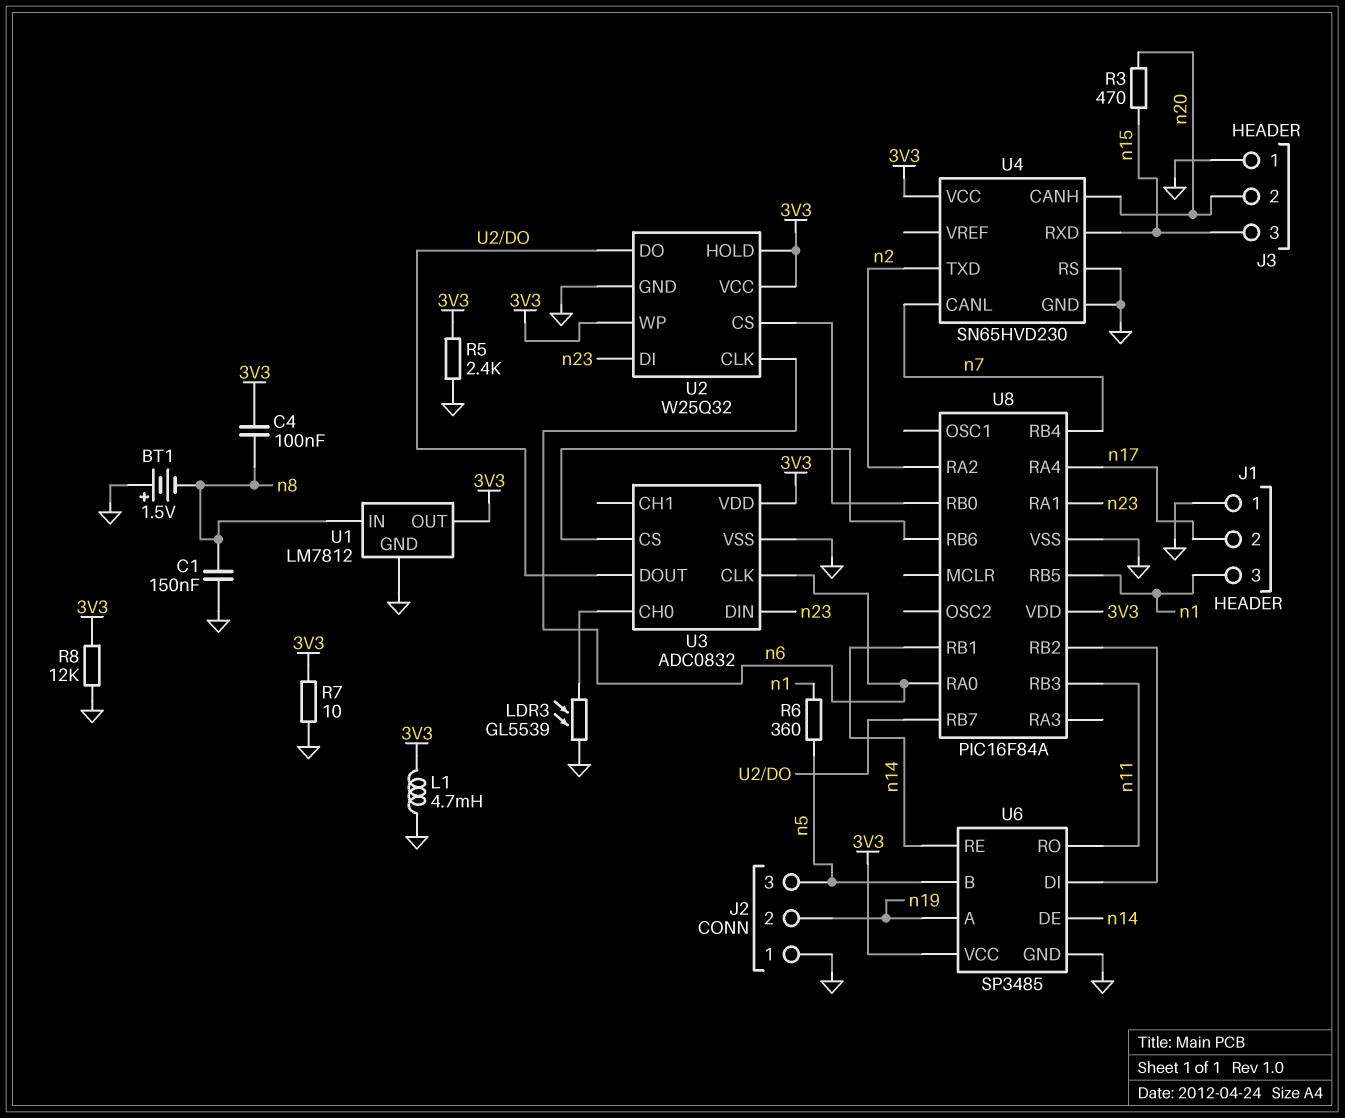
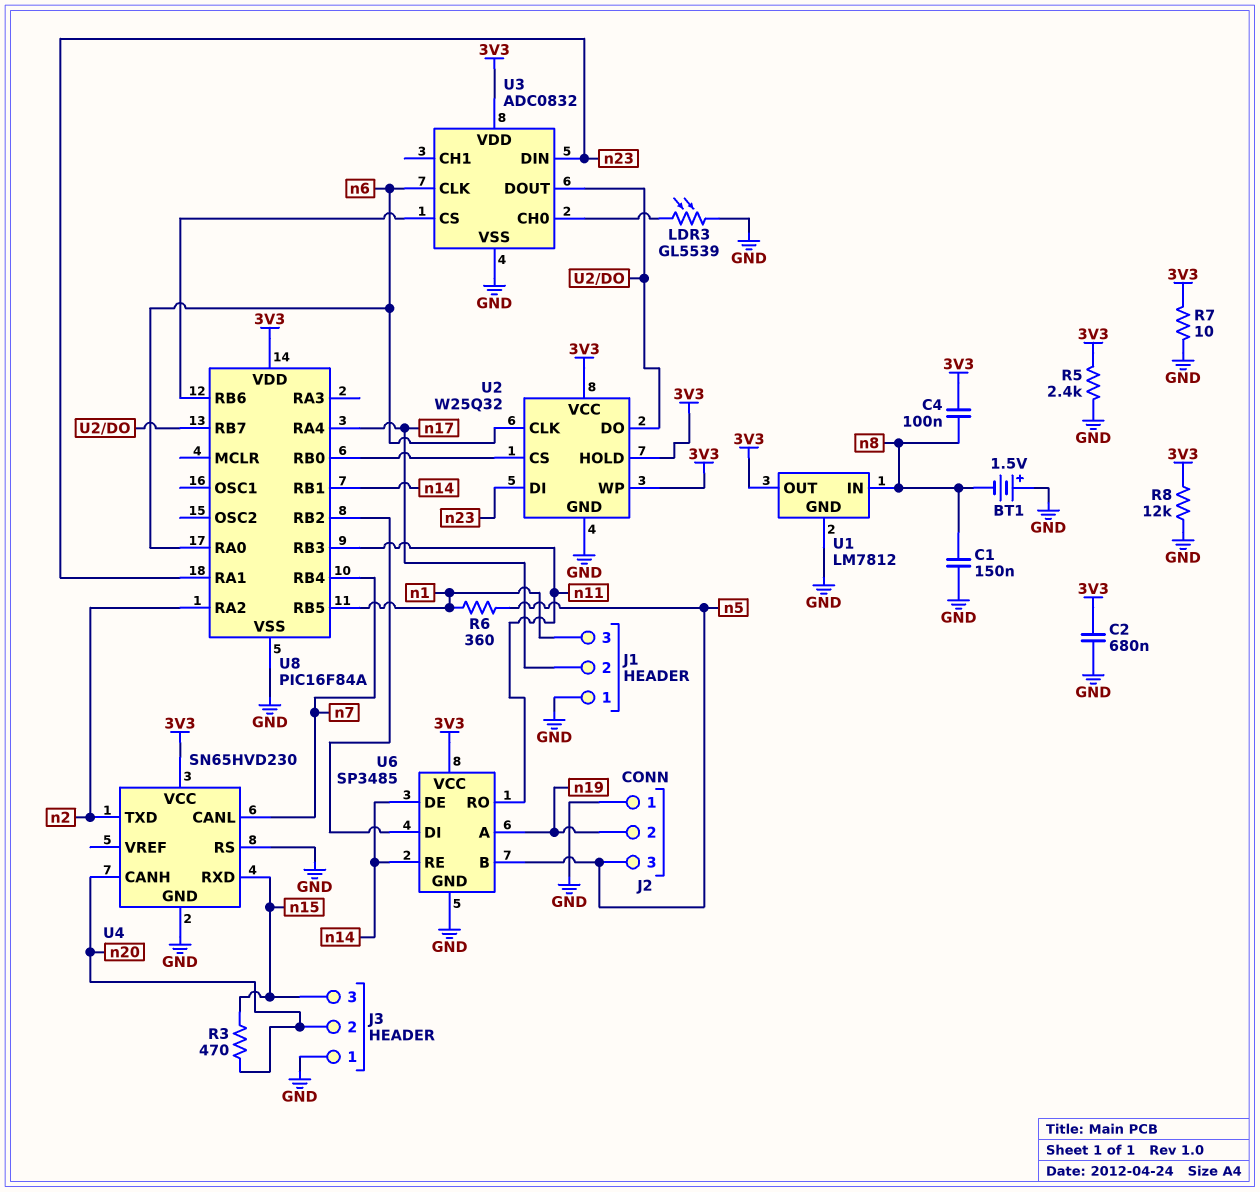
C2: none -> 680nF (3V3, GND)
L1: 4.7mH (3V3, GND) -> none

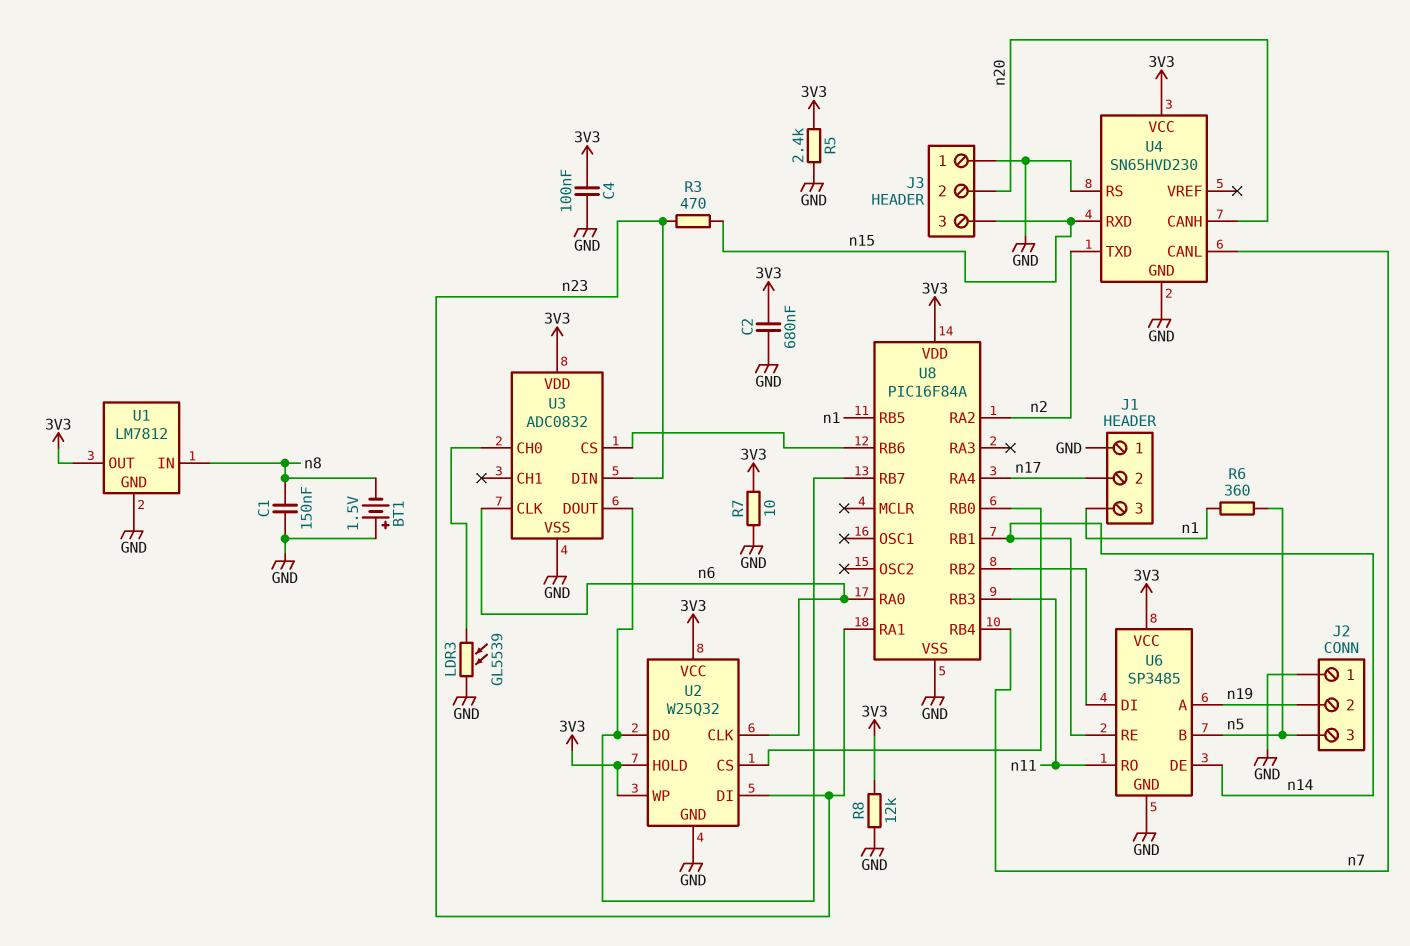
C4: 100nF (3V3, n8) -> 100nF (3V3, GND)
R3: 470 (n15, n20) -> 470 (n15, n23)

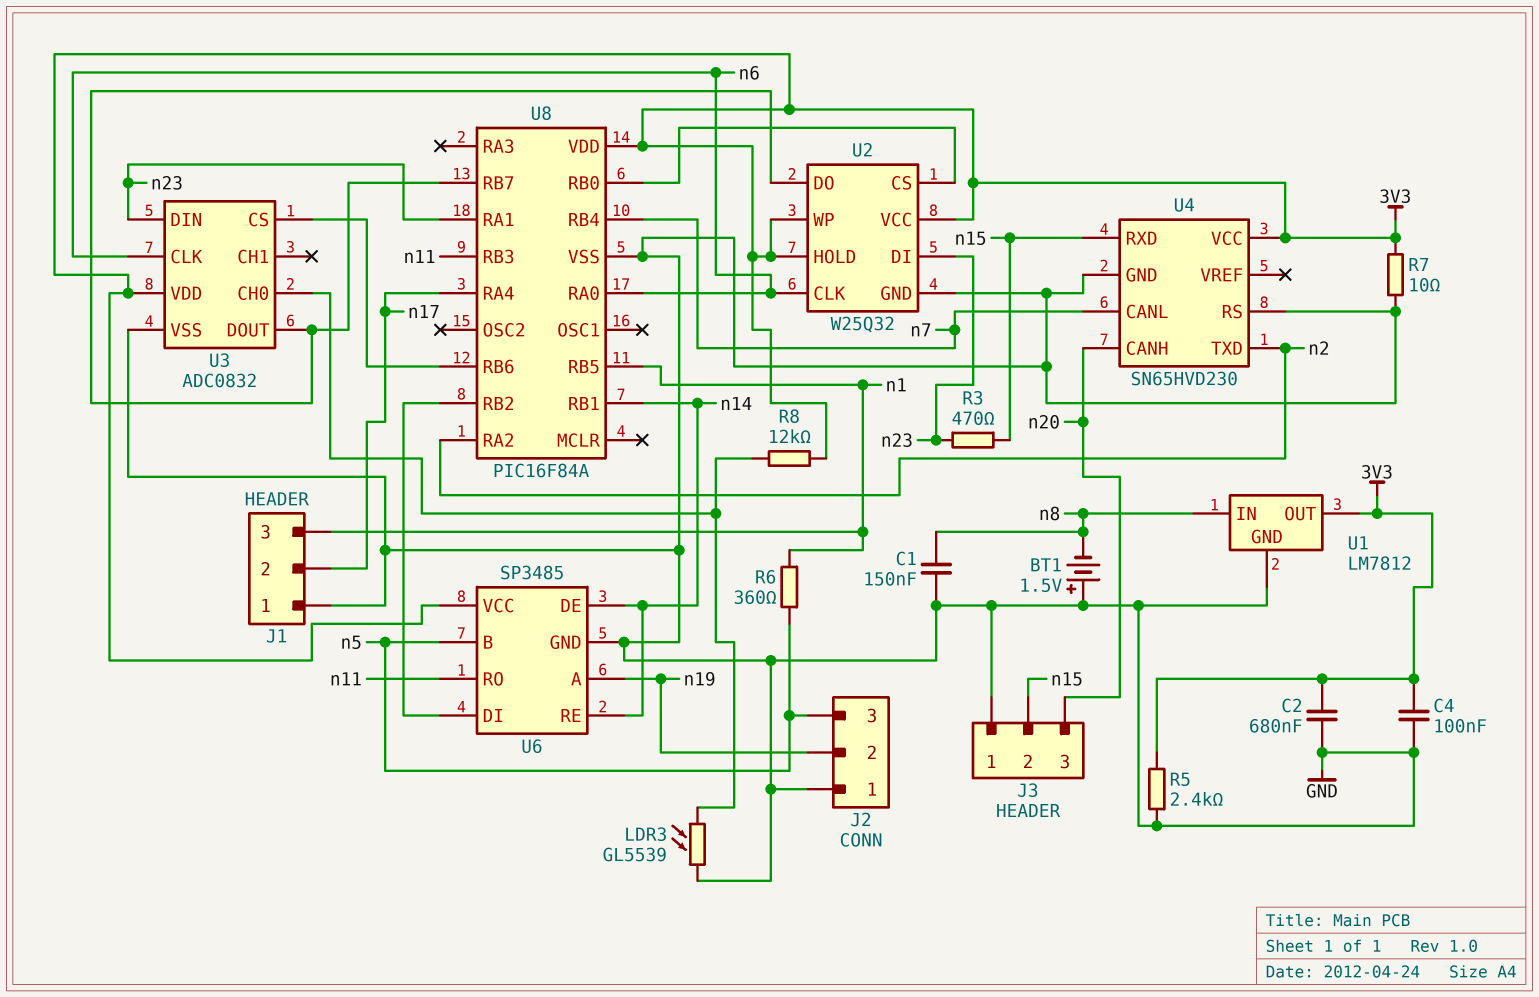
J3 pin 2: n20 -> n15
J3 pin 3: n15 -> n20
R8: 12k (3V3, GND) -> 12k (3V3, U3/CH0)

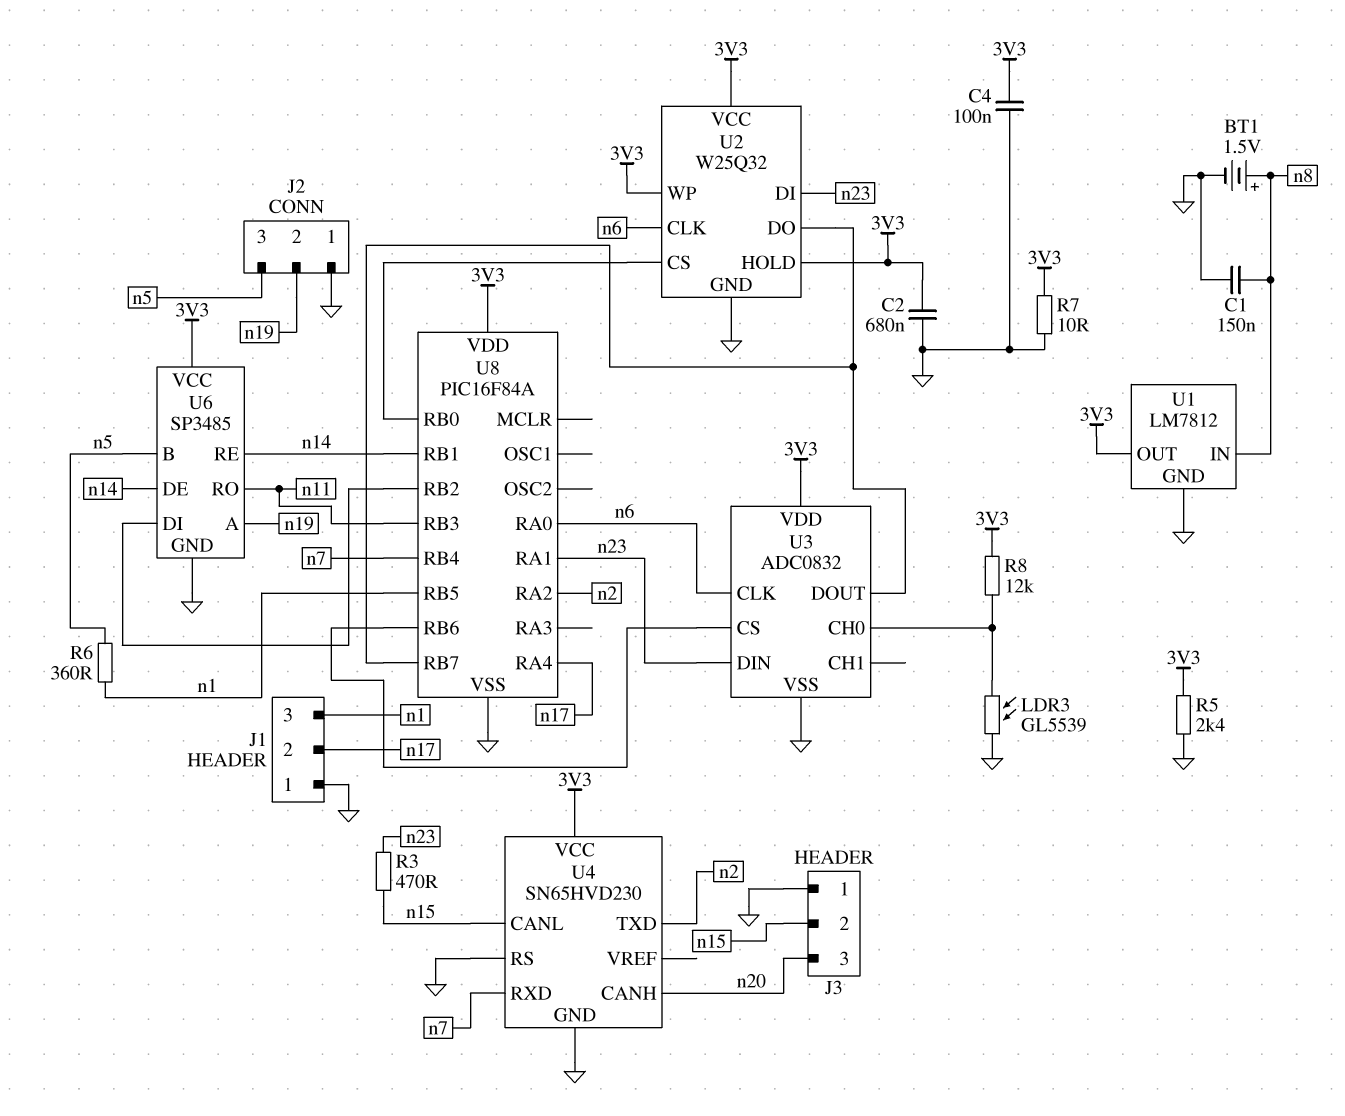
BT1: 1.5V (plus GND, minus n8) -> 1.5V (plus n8, minus GND)
U4 pin CANL: n7 -> n15
U4 pin RXD: n15 -> n7

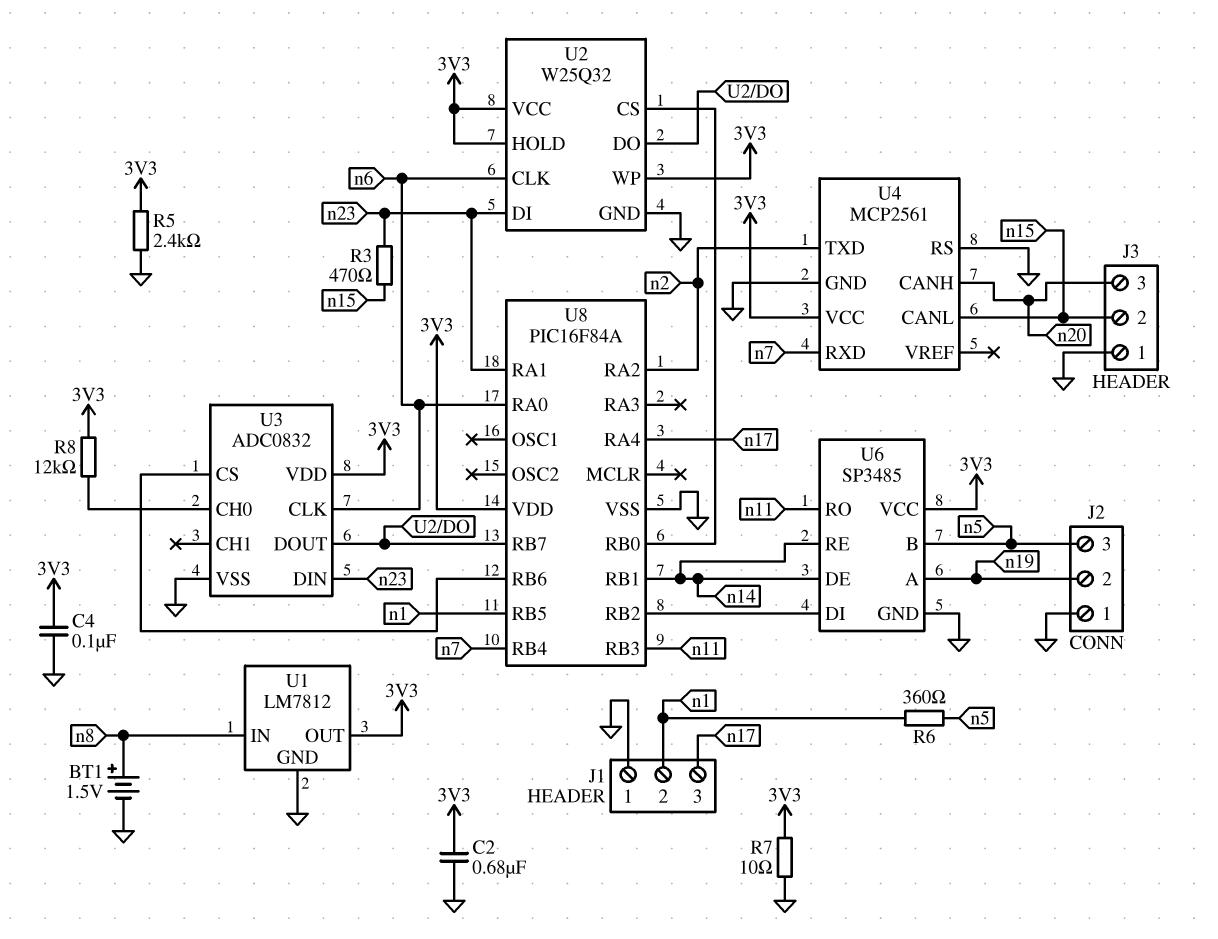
C1: 150nF (GND, n8) -> none
J1 pin 2: n17 -> n1
J1 pin 3: n1 -> n17
LDR3: GL5539 (GND, U3/CH0) -> none
U4: SN65HVD230 -> MCP2561

